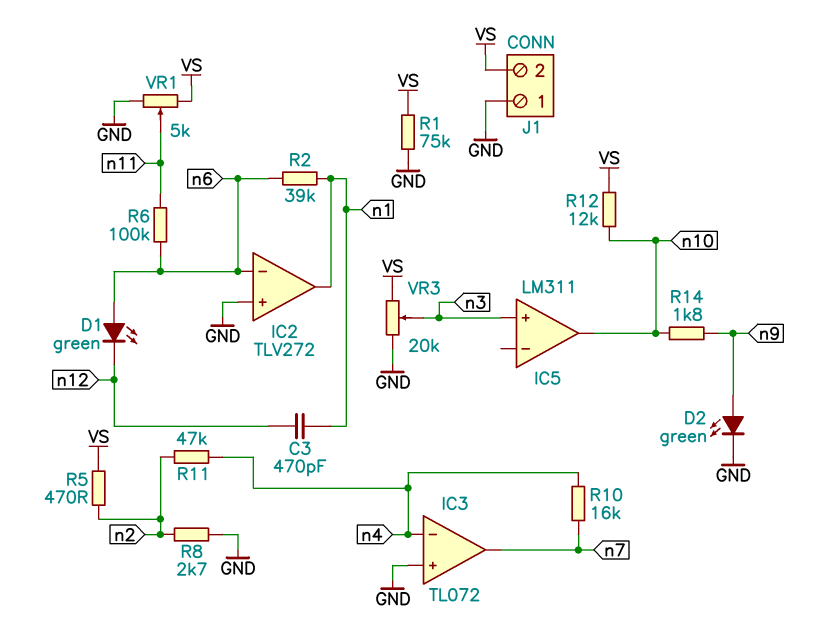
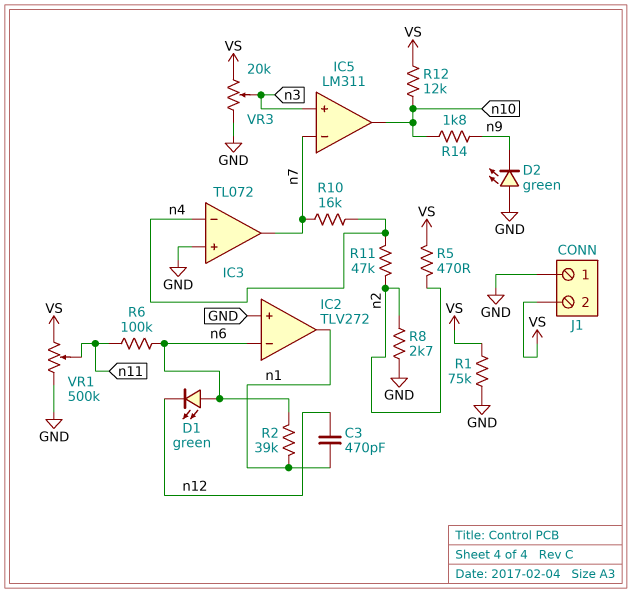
D2: LED green (A n9, K GND) -> LED green (A GND, K n9)
IC5 pin in-: none -> n7
VR1: 5k (GND, VS, wiper n11) -> 500k (GND, VS, wiper n11)

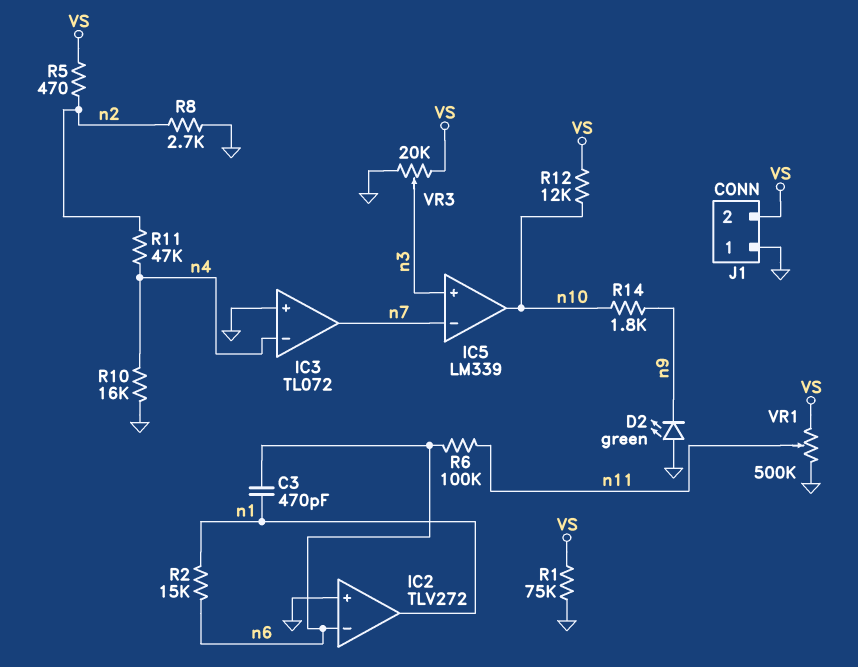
C3: 470pF (n1, n12) -> 470pF (n1, n6)
D1: LED green (A n6, K n12) -> none
IC5: LM311 -> LM339
R2: 39k (n1, n6) -> 15k (n1, n6)
R10: 16k (n4, n7) -> 16k (GND, n4)

